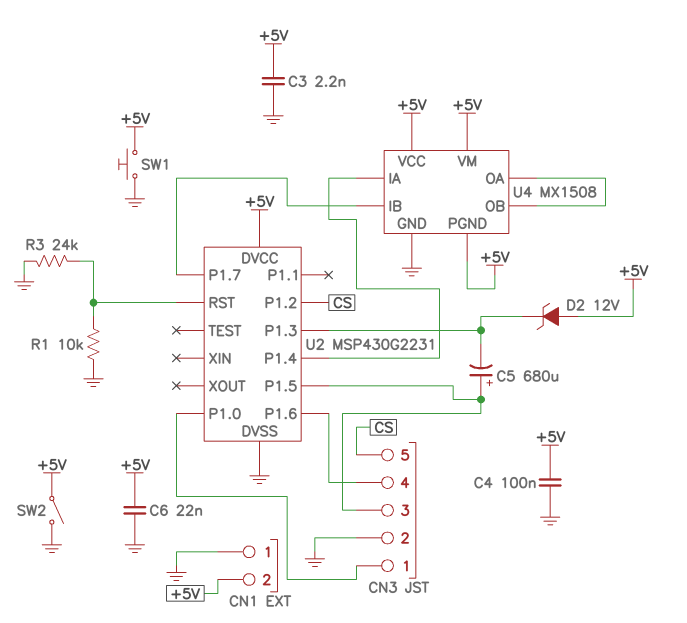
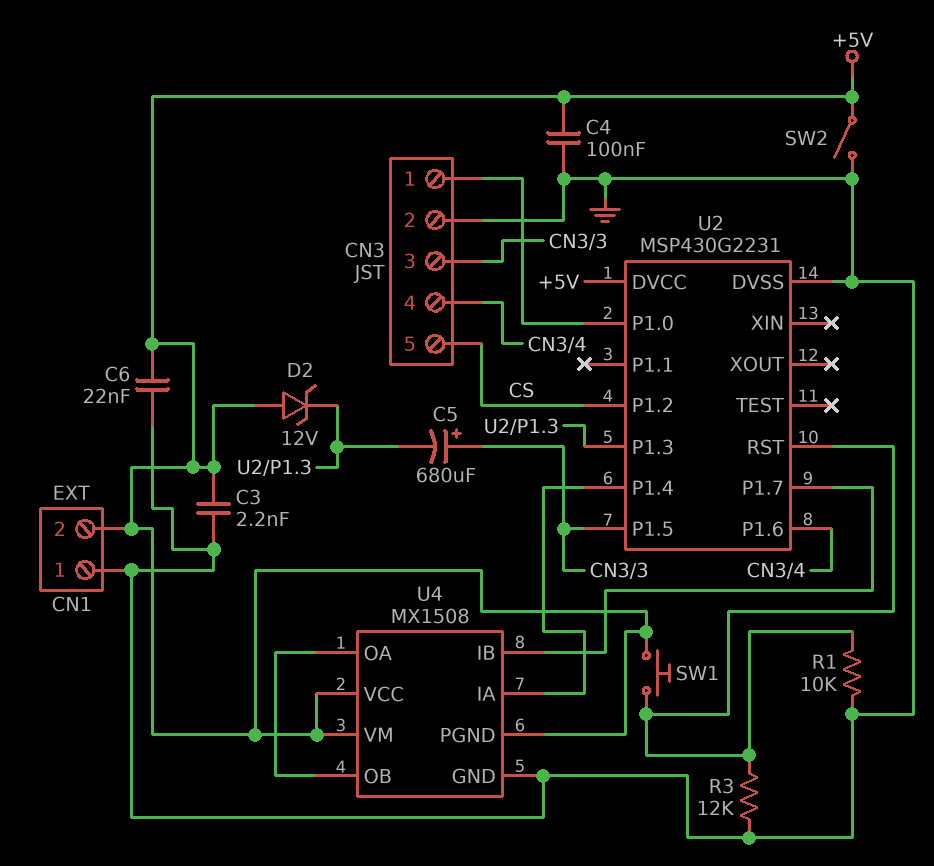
R3: 24k (GND, U2/RST) -> 12k (GND, U2/RST)
SW1: button (+5V, GND) -> button (+5V, U2/RST)

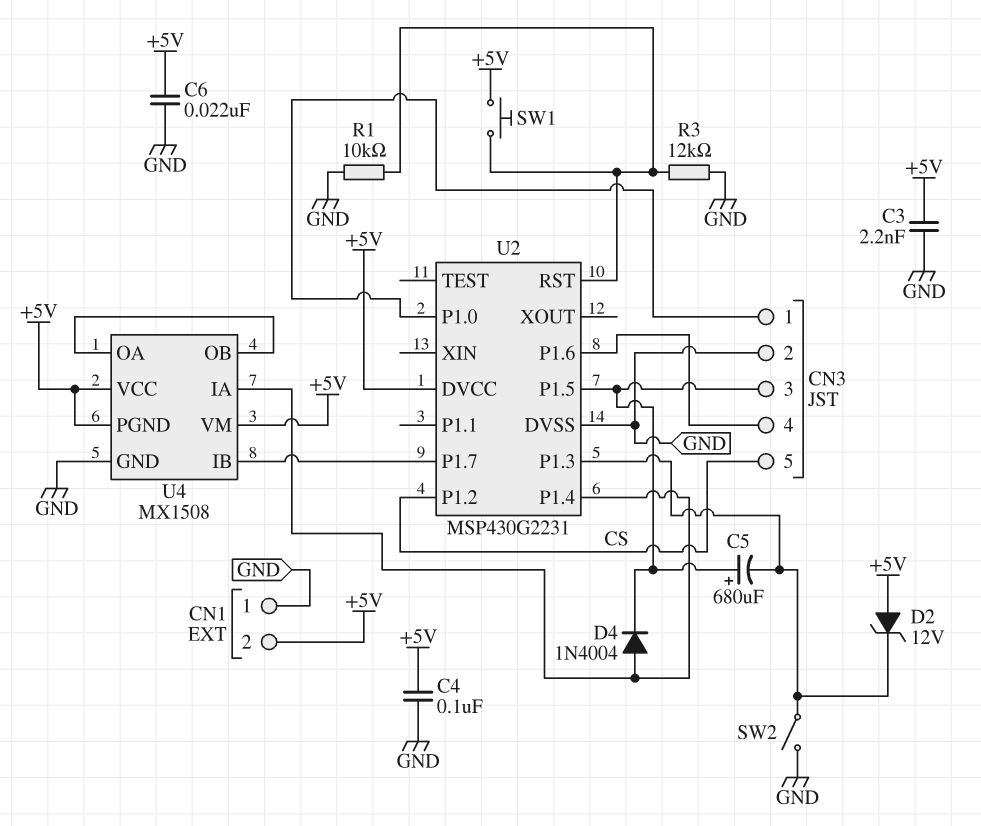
D4: none -> diode 1N4004 (A U2/P1.4, K CN3/3)
SW2: switch (+5V, GND) -> switch (GND, U2/P1.3)

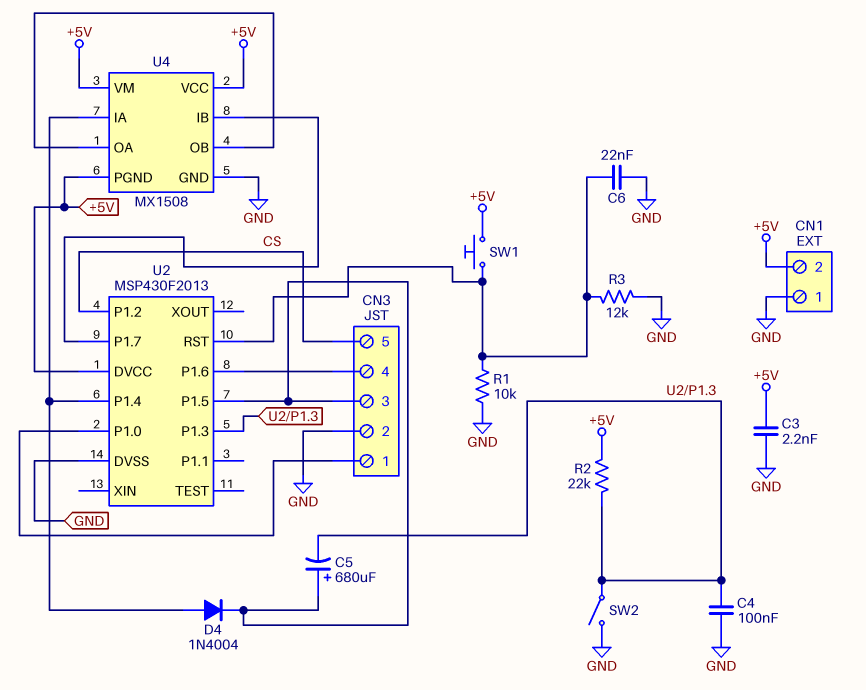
C4: 100nF (+5V, GND) -> 100nF (GND, U2/P1.3)
C6: 22nF (+5V, GND) -> 22nF (GND, U2/RST)
D2: zener 12V (A +5V, K U2/P1.3) -> none
R2: none -> 22k (+5V, U2/P1.3)
U2: MSP430G2231 -> MSP430F2013

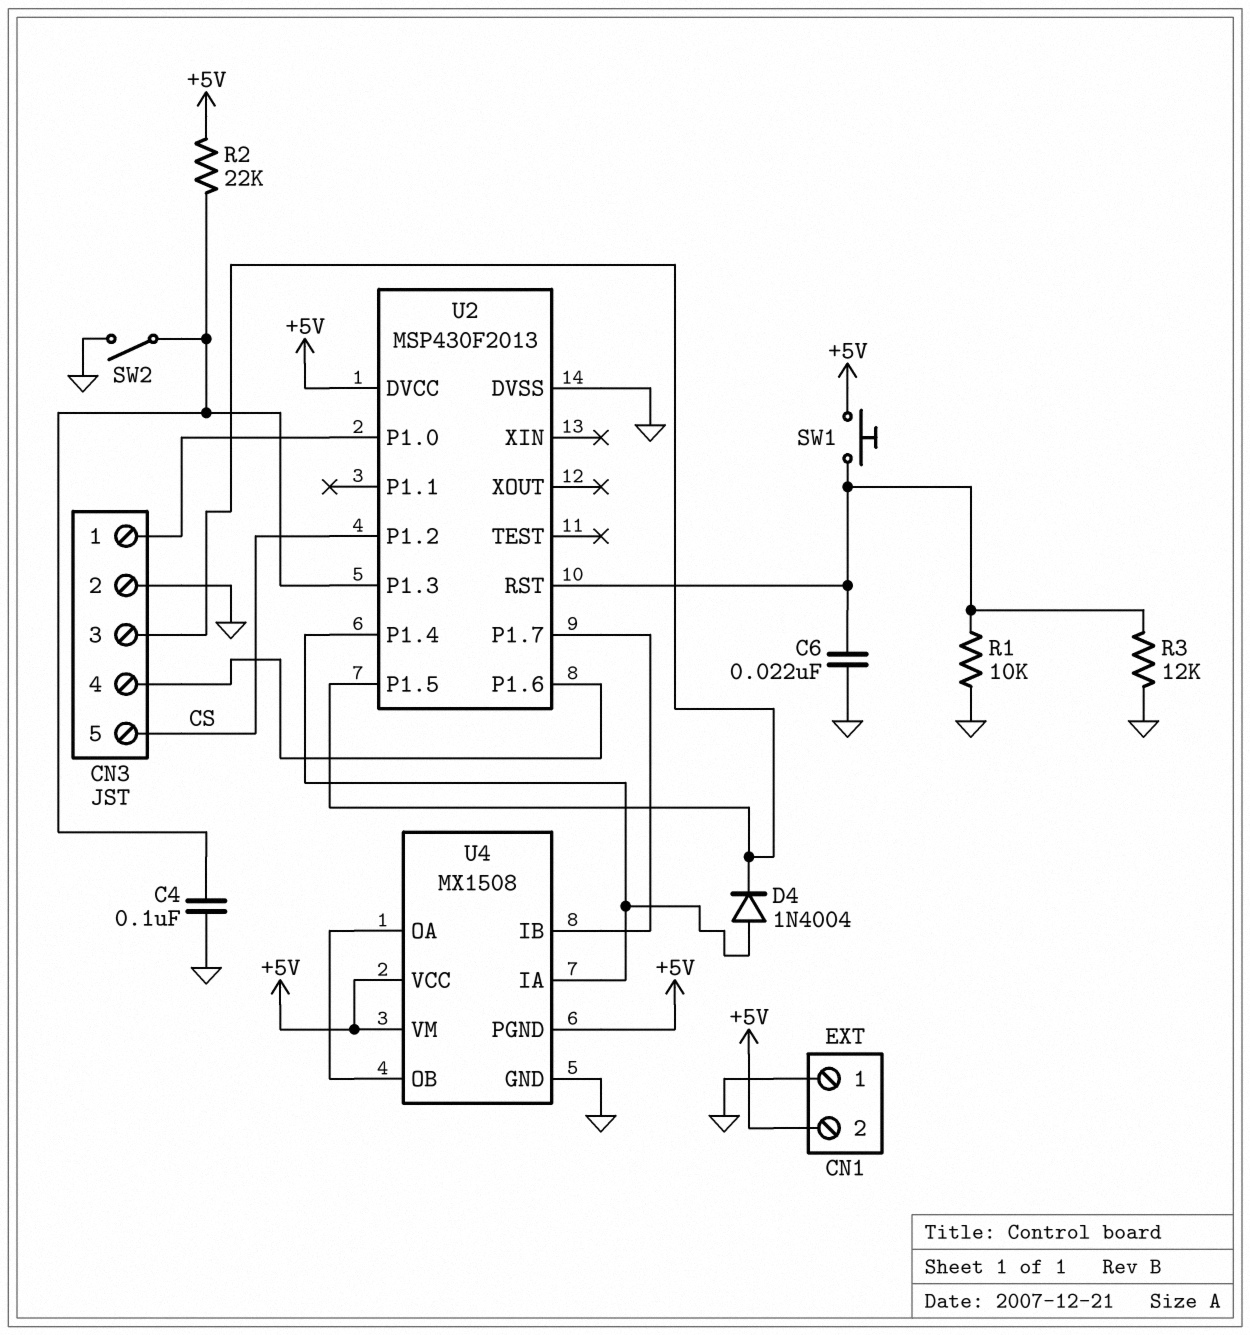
C3: 2.2nF (+5V, GND) -> none
C5: 680uF (plus CN3/3, minus U2/P1.3) -> none

